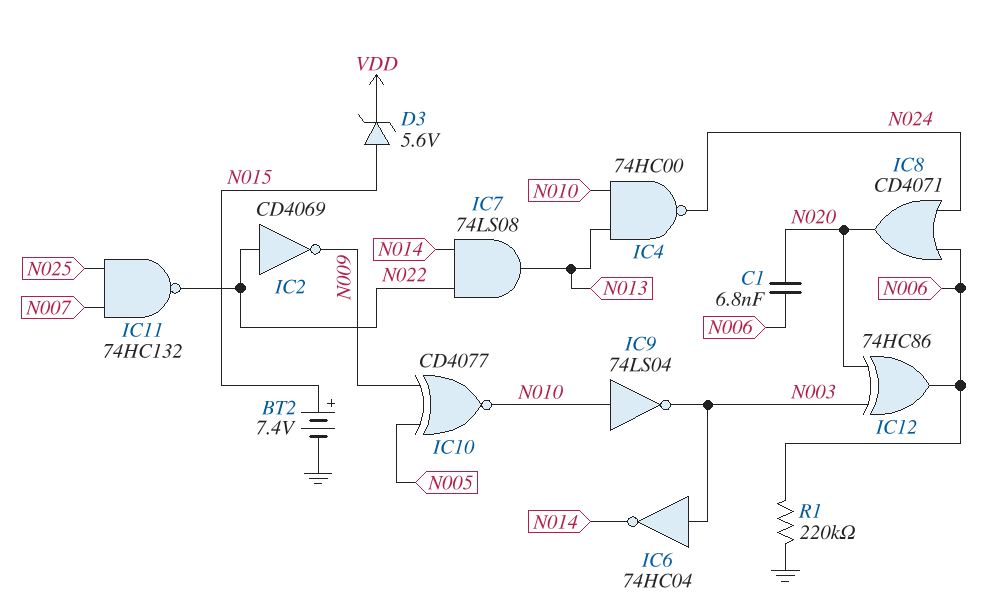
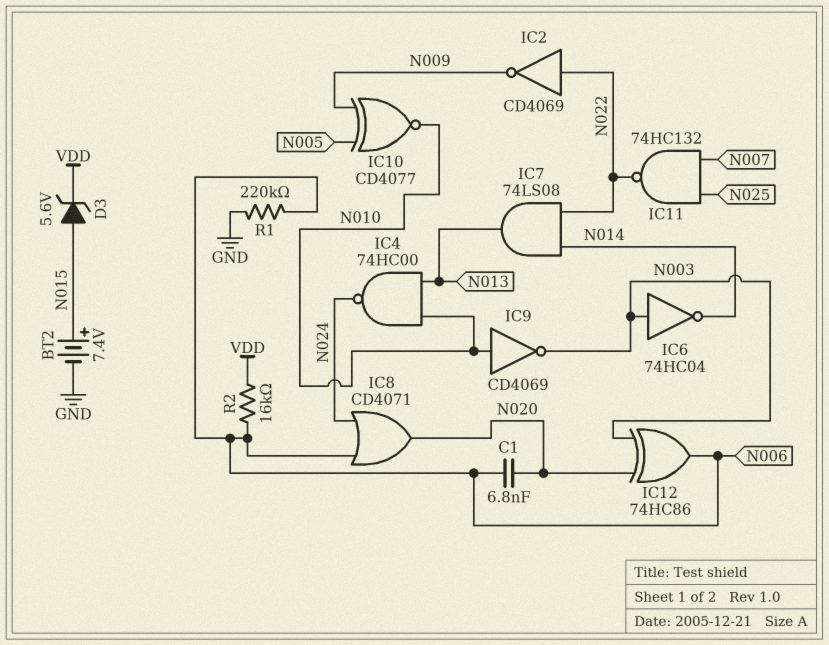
IC9: NOT 74LS04 (in N010, out N003) -> NOT CD4069 (in N010, out N003)
R2: none -> 16k (N006, VDD)

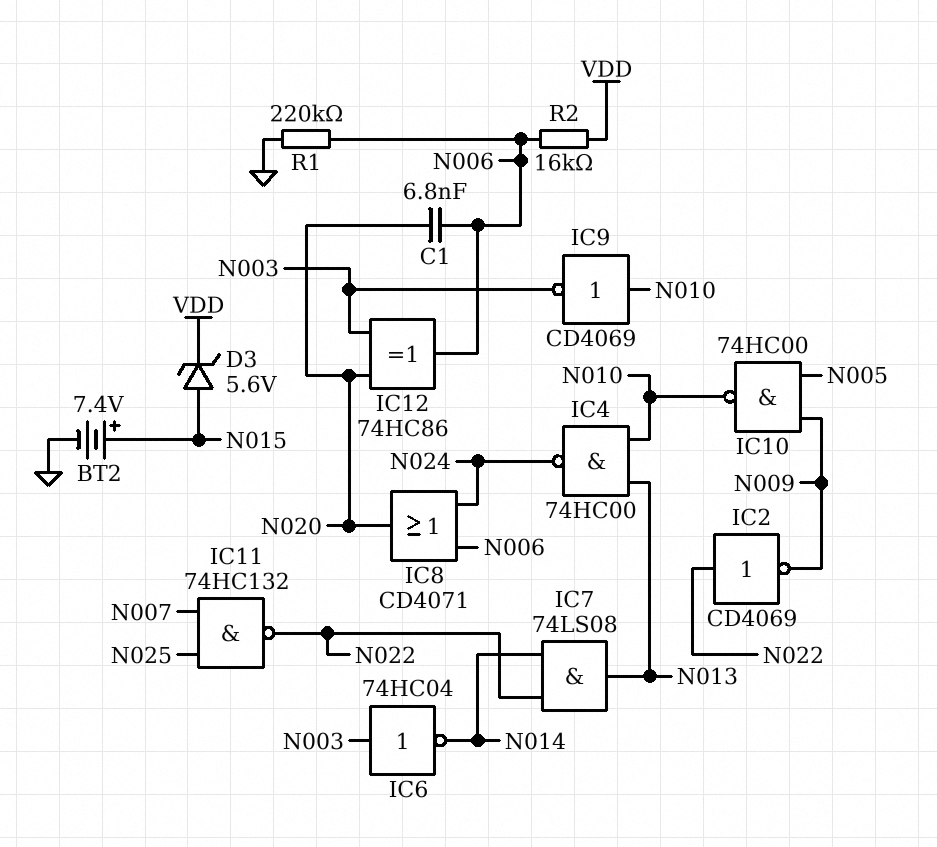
IC10: XNOR CD4077 (in N005, in N009, out N010) -> NAND 74HC00 (in N005, in N009, out N010)

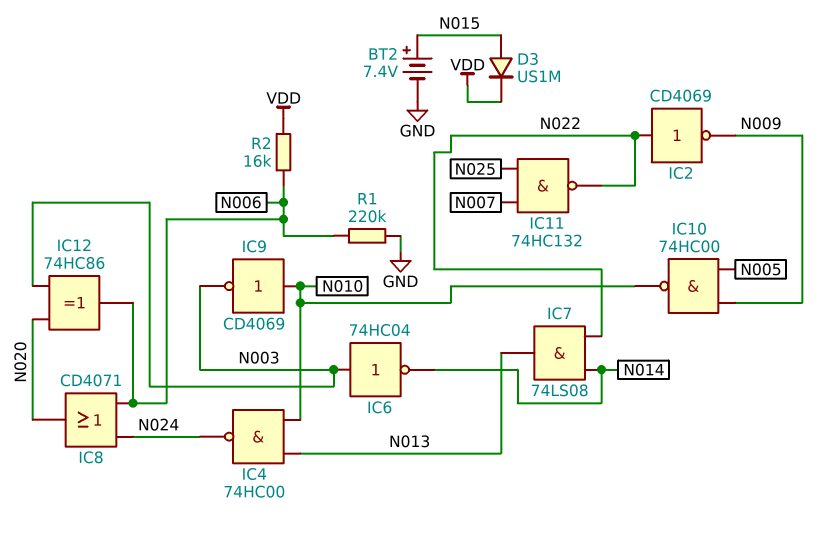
C1: 6.8nF (N006, N020) -> none
D3: zener 5.6V (A N015, K VDD) -> diode US1M (A N015, K VDD)

